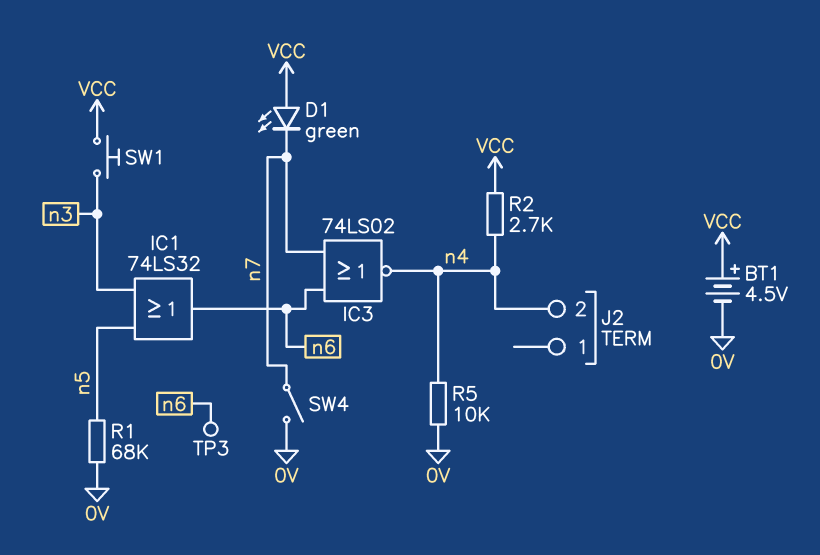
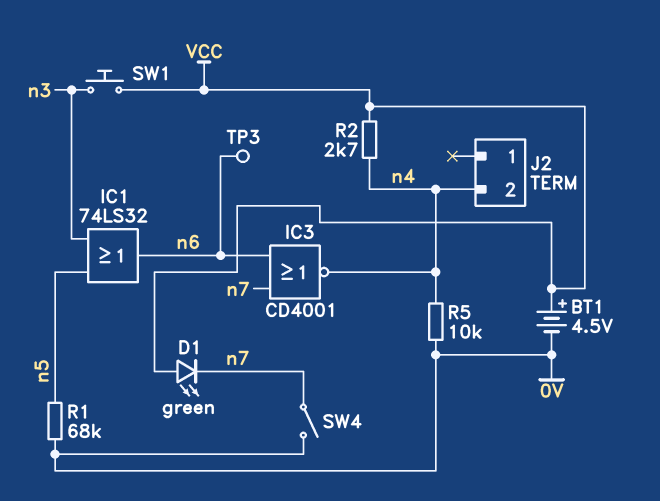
IC3: NOR 74LS02 (in n6, in n7, out n4) -> NOR CD4001 (in n6, in n7, out n4)

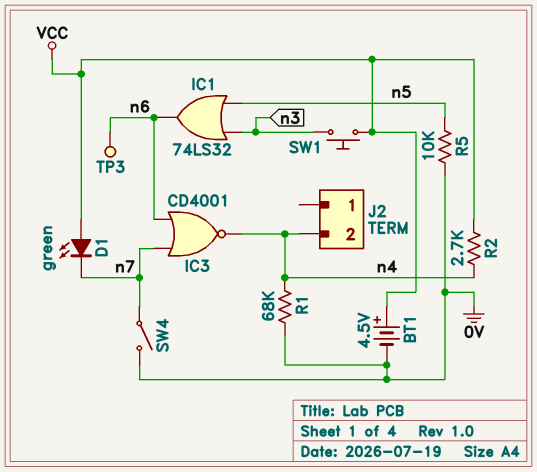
R1: 68k (0V, n5) -> 68k (0V, n4)
R5: 10k (0V, n4) -> 10k (0V, n5)

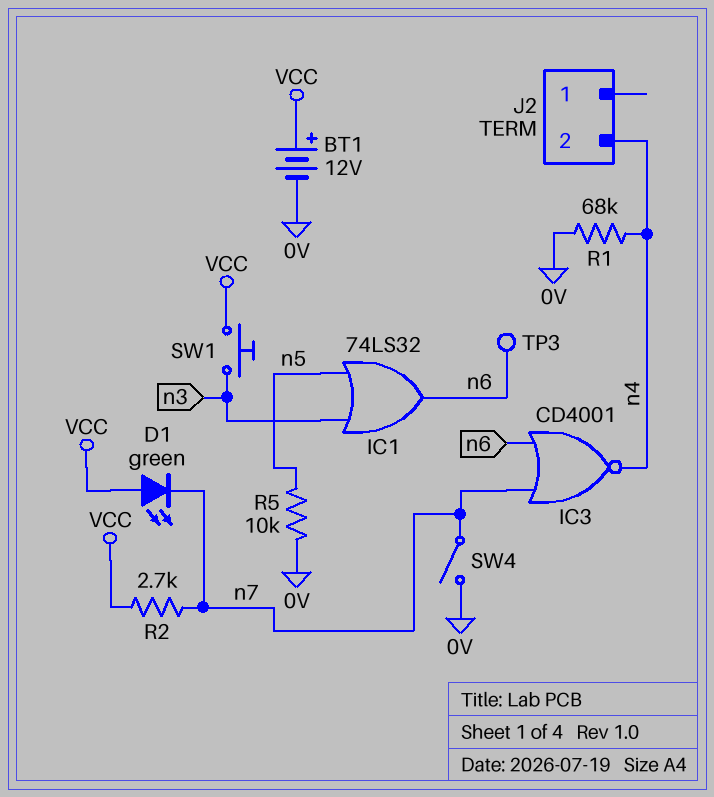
BT1: 4.5V (plus VCC, minus 0V) -> 12V (plus VCC, minus 0V)
R2: 2.7k (VCC, n4) -> 2.7k (VCC, n7)

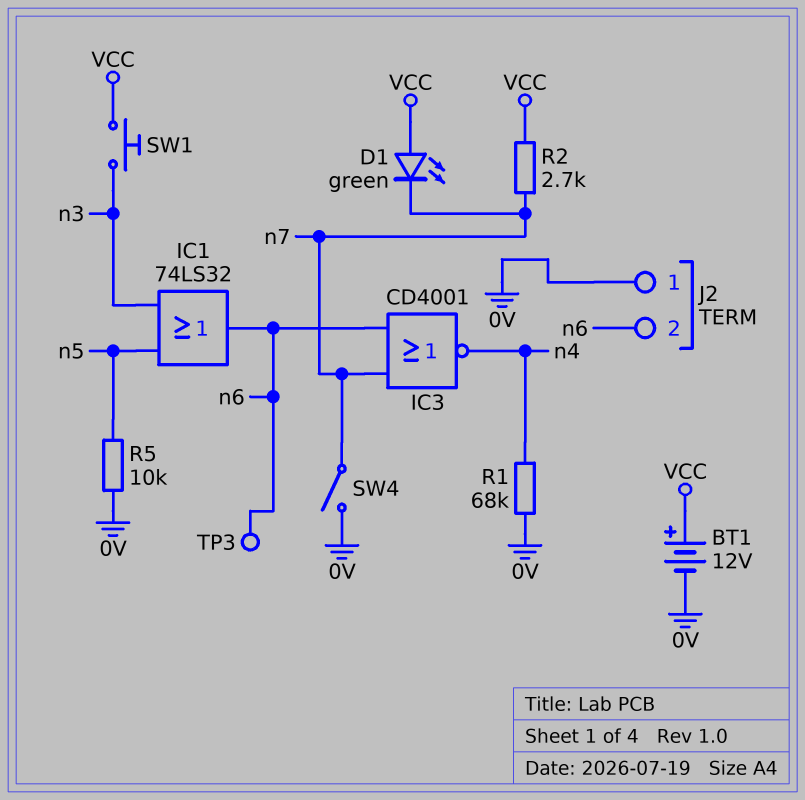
J2 pin 1: none -> 0V
J2 pin 2: n4 -> n6

